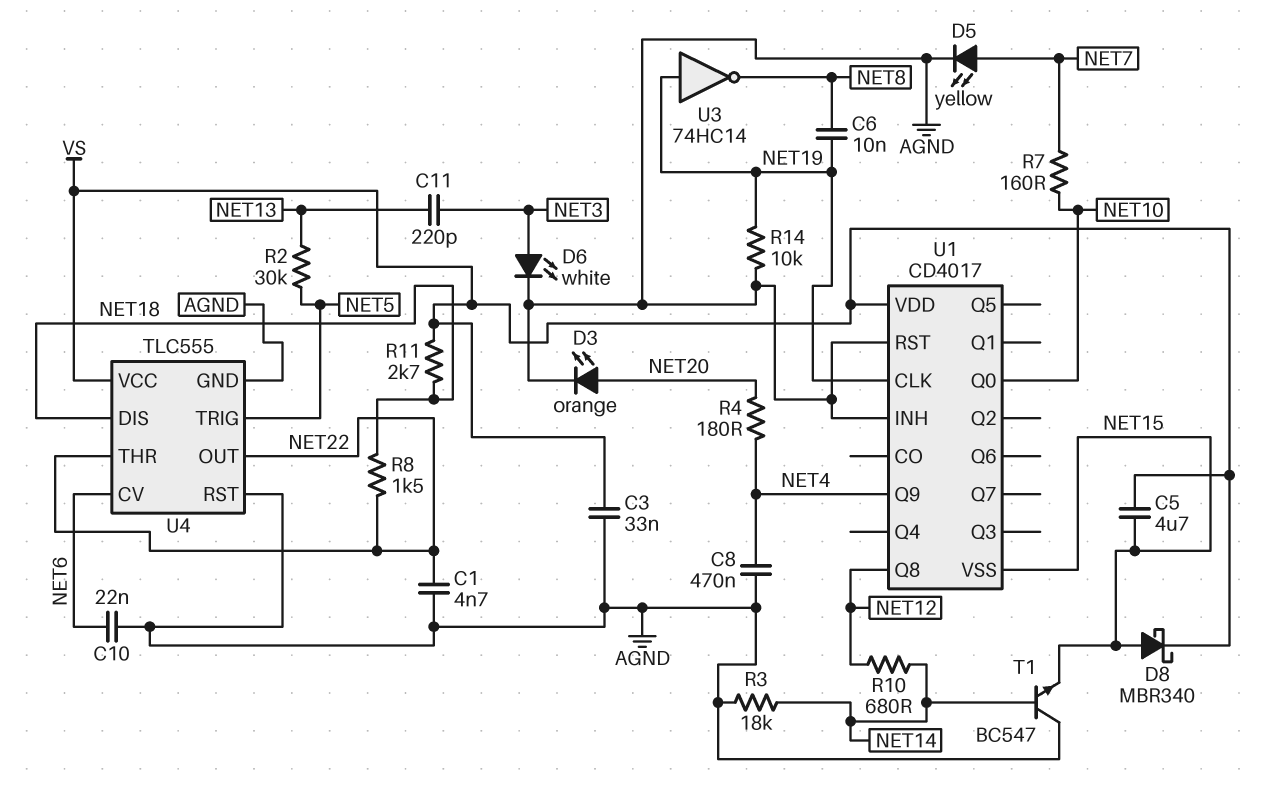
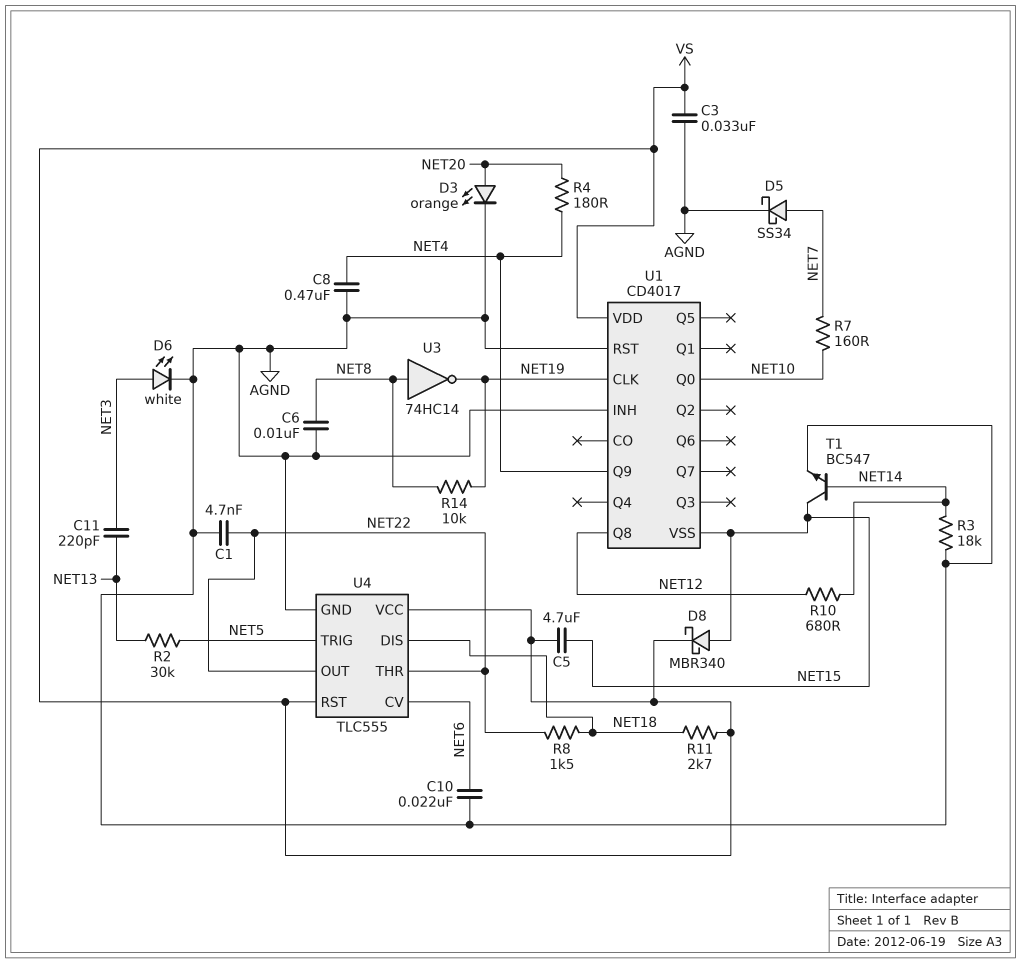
C6: 10nF (NET8, NET19) -> 10nF (AGND, NET8)
D5: LED yellow (A NET7, K AGND) -> schottky SS34 (A NET7, K AGND)
R14: 10k (AGND, NET19) -> 10k (NET8, NET19)
T1: NPN BC547 (B NET14, C AGND, E NET15) -> NPN BC547 (B NET14, C NET15, E AGND)
U3: NOT 74HC14 (in NET19, out NET8) -> NOT 74HC14 (in NET8, out NET19)
U4 pin RST: AGND -> VS

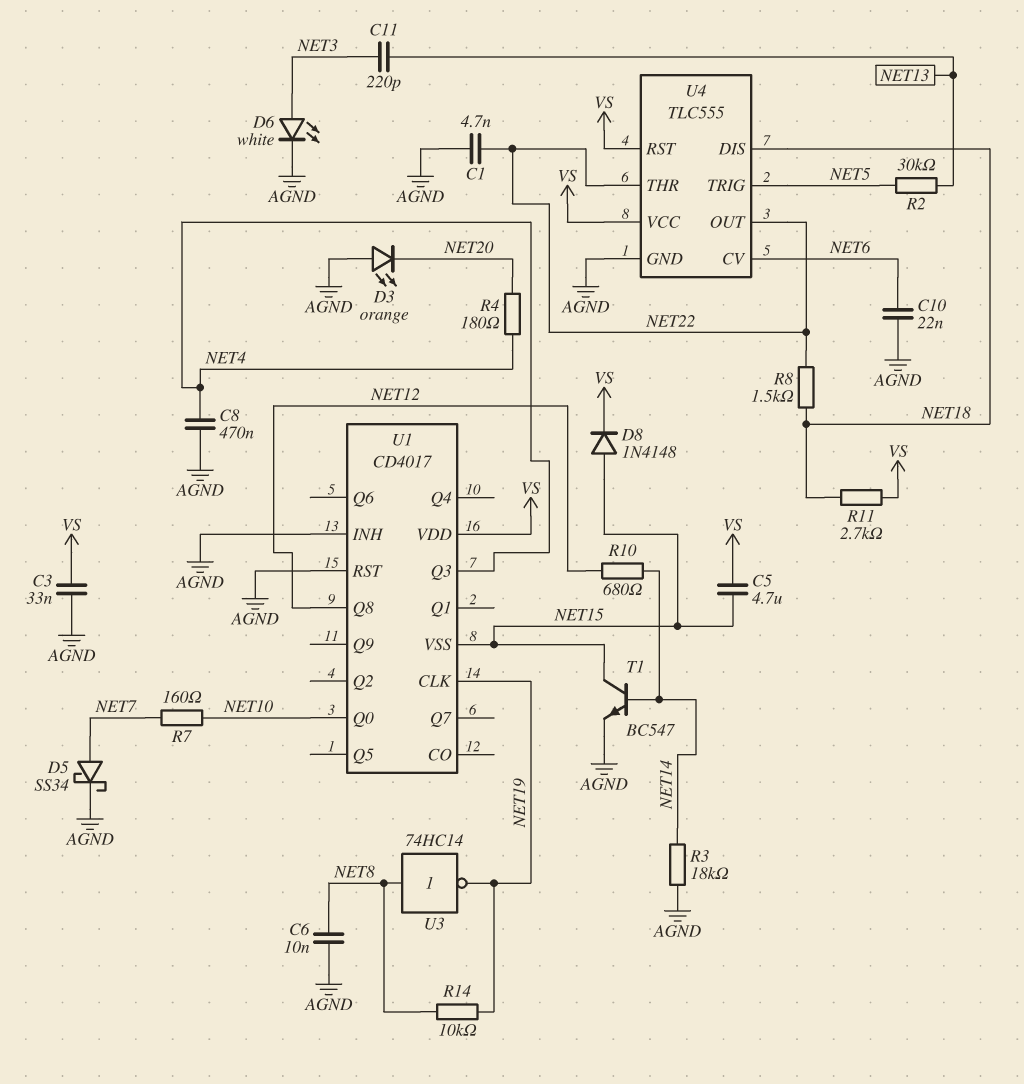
D3: LED orange (A NET20, K AGND) -> LED orange (A AGND, K NET20)
D8: schottky MBR340 (A NET15, K VS) -> diode 1N4148 (A NET15, K VS)
U1 pin Q3: none -> NET4
U1 pin Q9: NET4 -> none

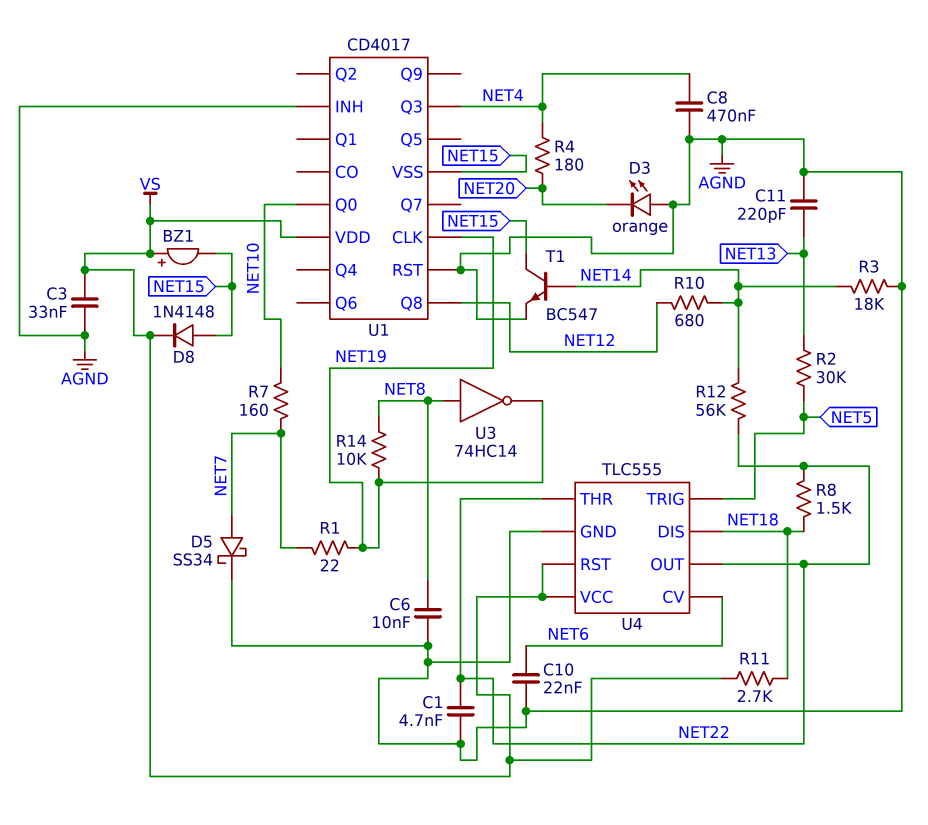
BZ1: none -> buzzer (plus VS, minus NET15)
C5: 4.7uF (NET15, VS) -> none
C11: 220pF (NET3, NET13) -> 220pF (AGND, NET13)
D6: LED white (A NET3, K AGND) -> none
R1: none -> 22 (NET7, NET19)
R12: none -> 56k (NET14, NET22)

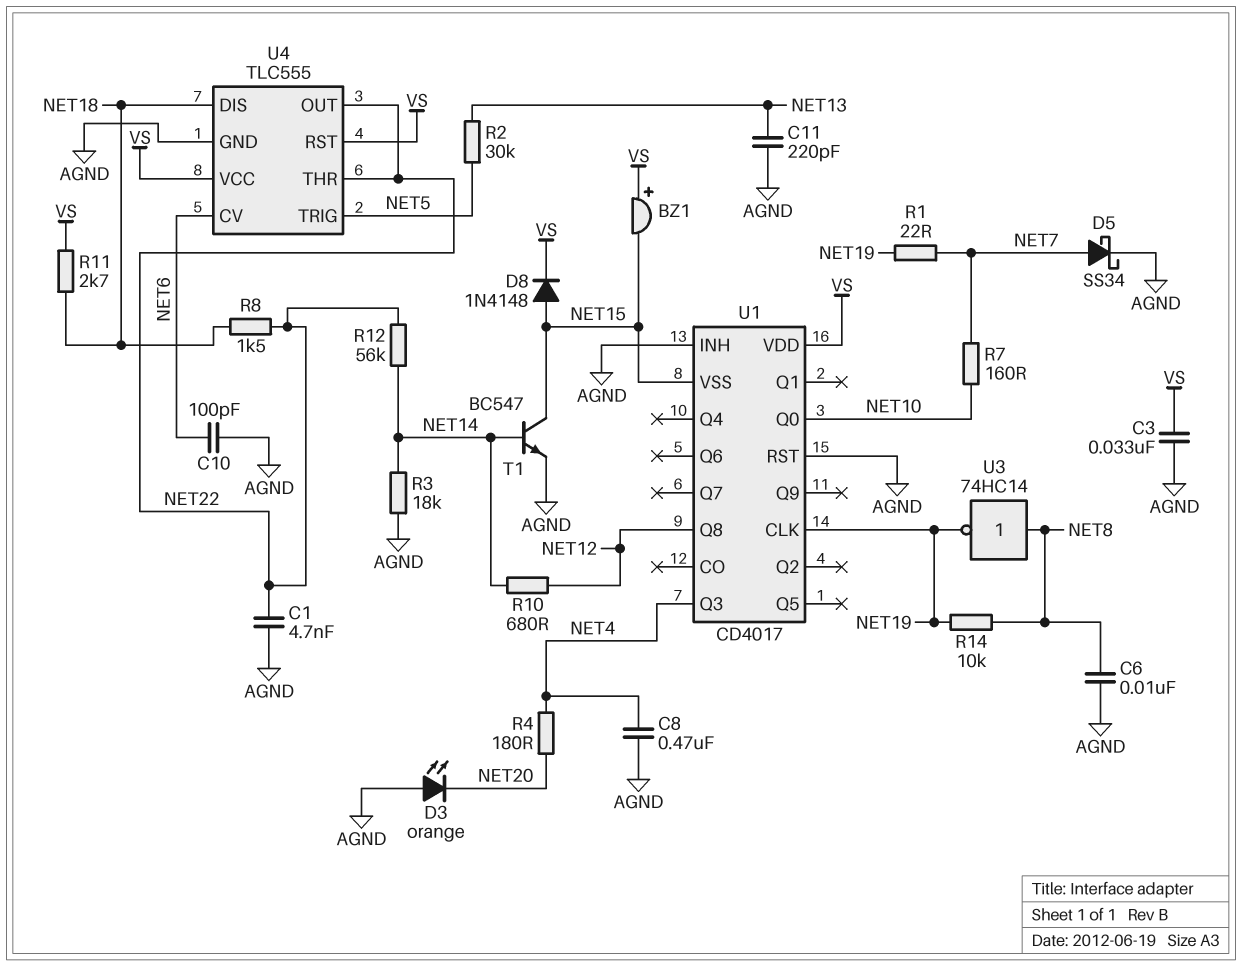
C10: 22nF (AGND, NET6) -> 100pF (AGND, NET6)

